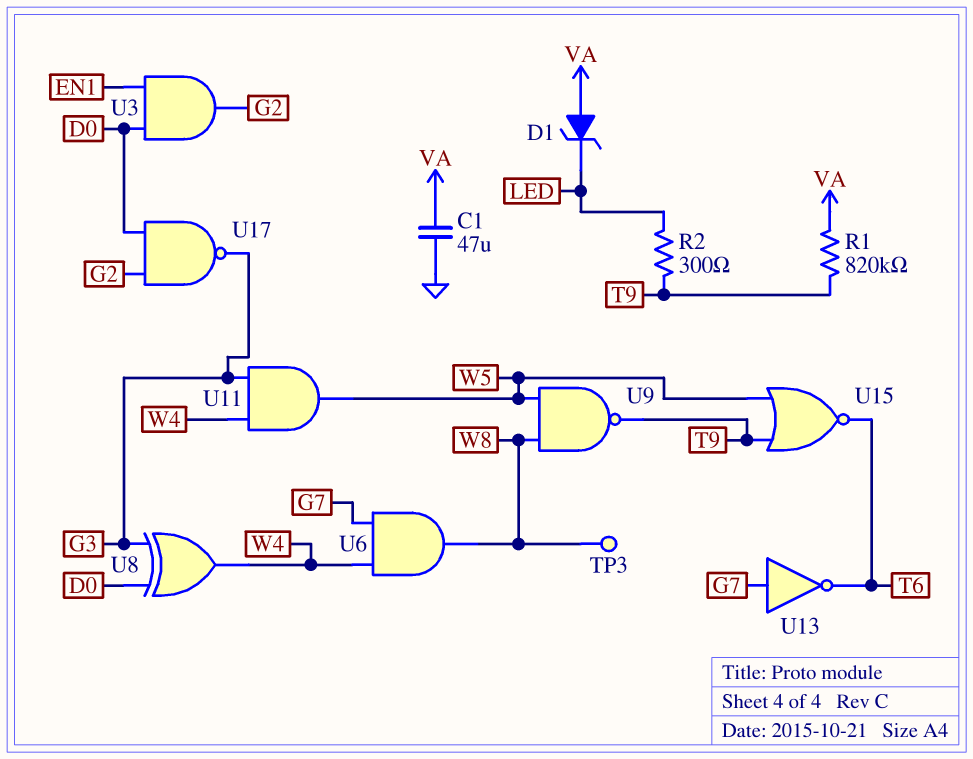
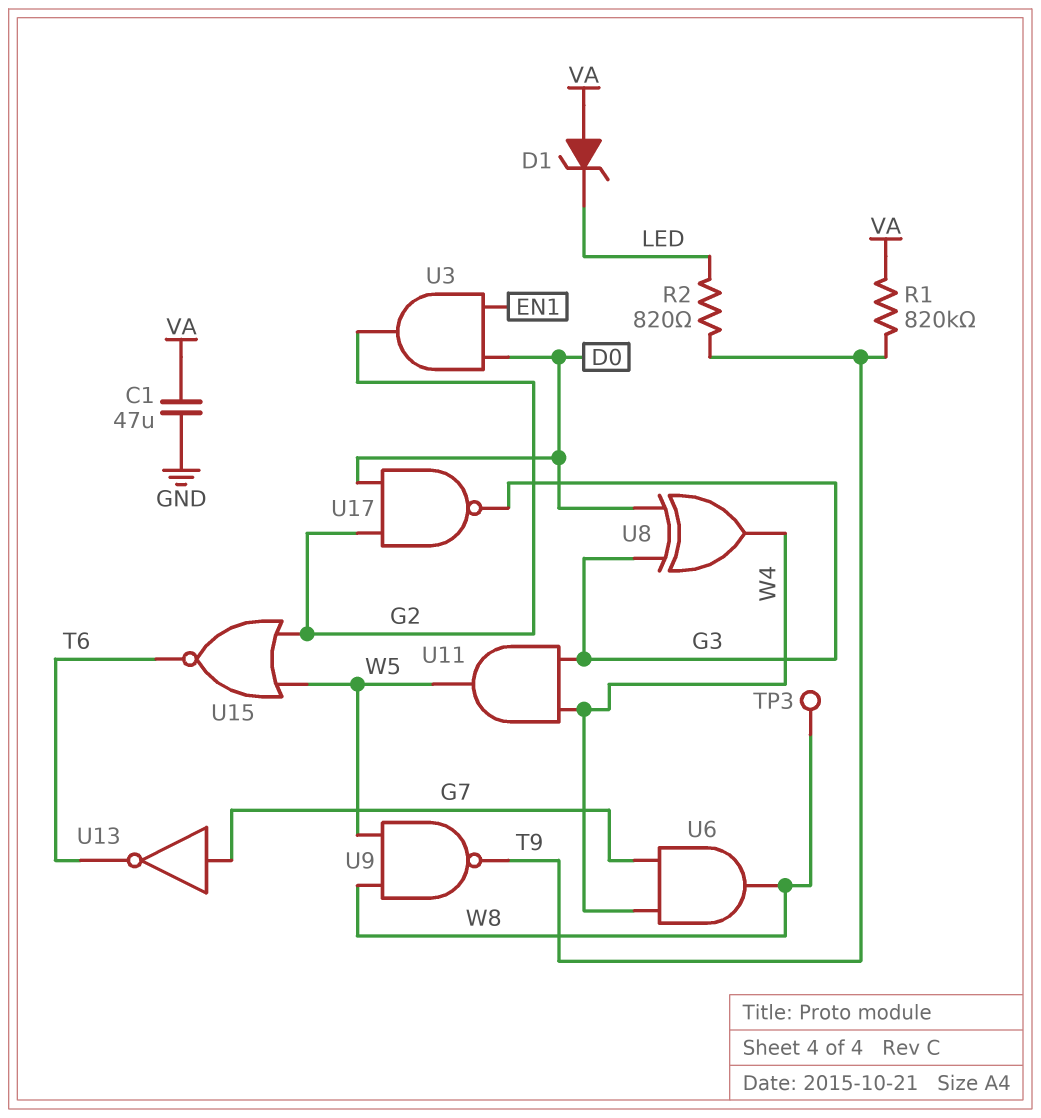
R2: 300 (LED, T9) -> 820 (LED, T9)
U15: NOR (in T9, in W5, out T6) -> NOR (in G2, in W5, out T6)

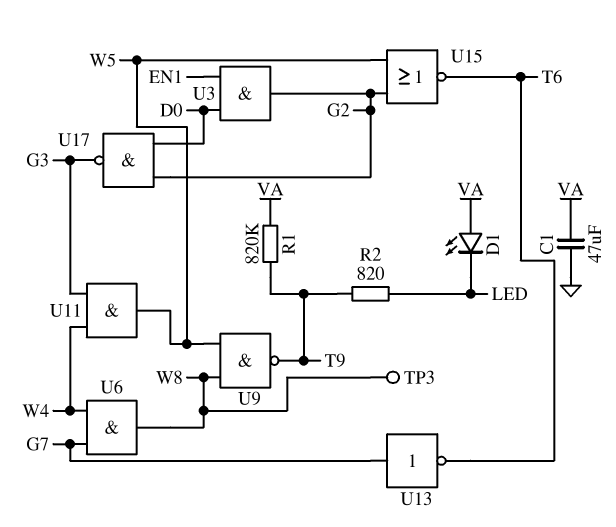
D1: zener (A VA, K LED) -> LED (A VA, K LED)
U8: XOR (in D0, in G3, out W4) -> none

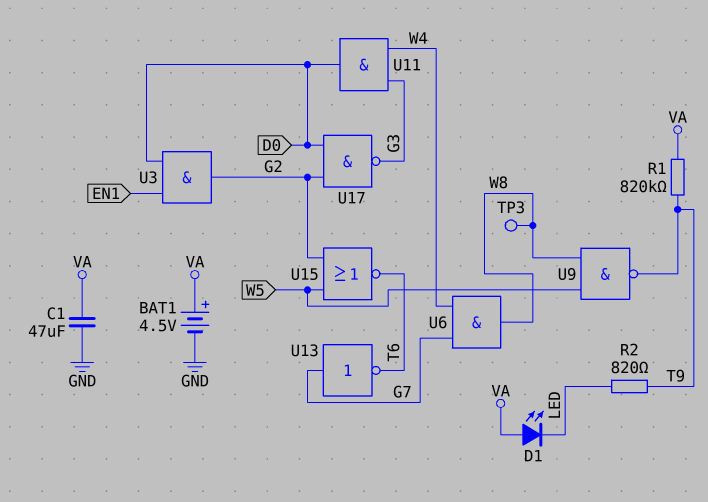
BAT1: none -> 4.5V (plus VA, minus GND)
U11: AND (in G3, in W4, out W5) -> AND (in G3, in W4, out D0)

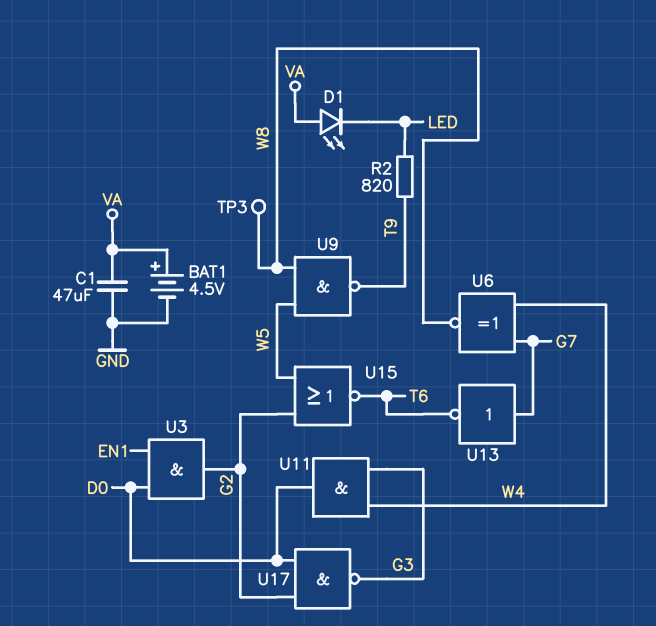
R1: 820k (T9, VA) -> none
U6: AND (in G7, in W4, out W8) -> XNOR (in G7, in W4, out W8)

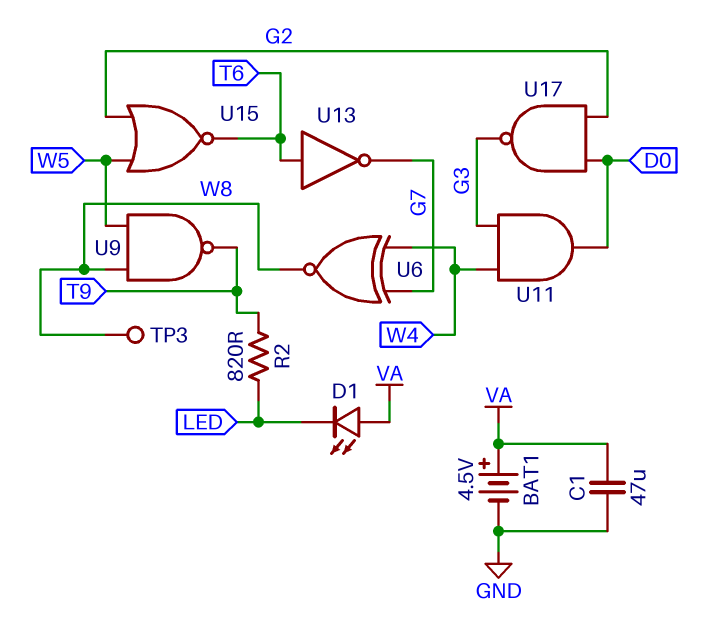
U3: AND (in D0, in EN1, out G2) -> none
U13: NOT (in G7, out T6) -> NOT (in T6, out G7)

